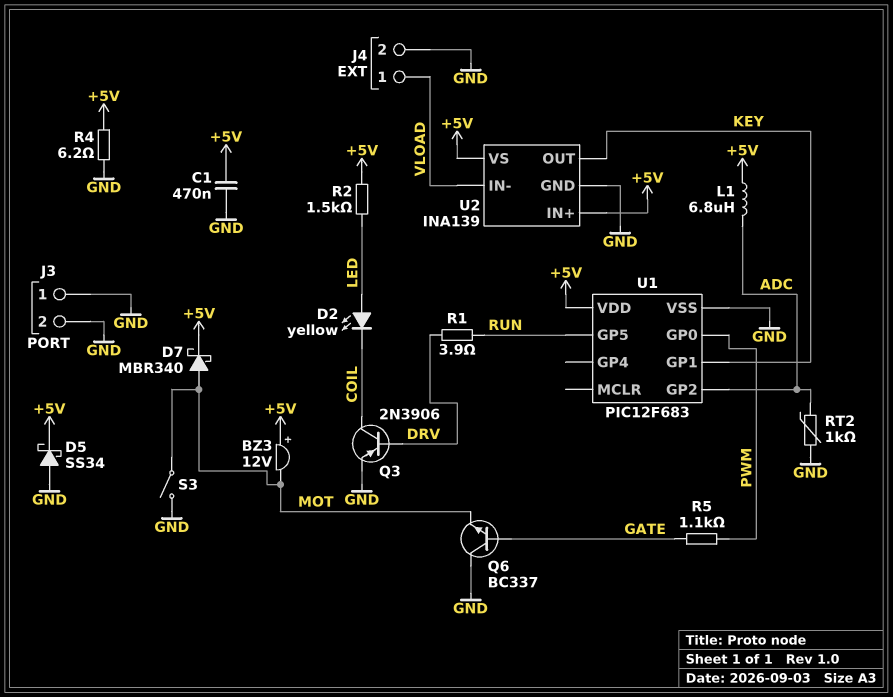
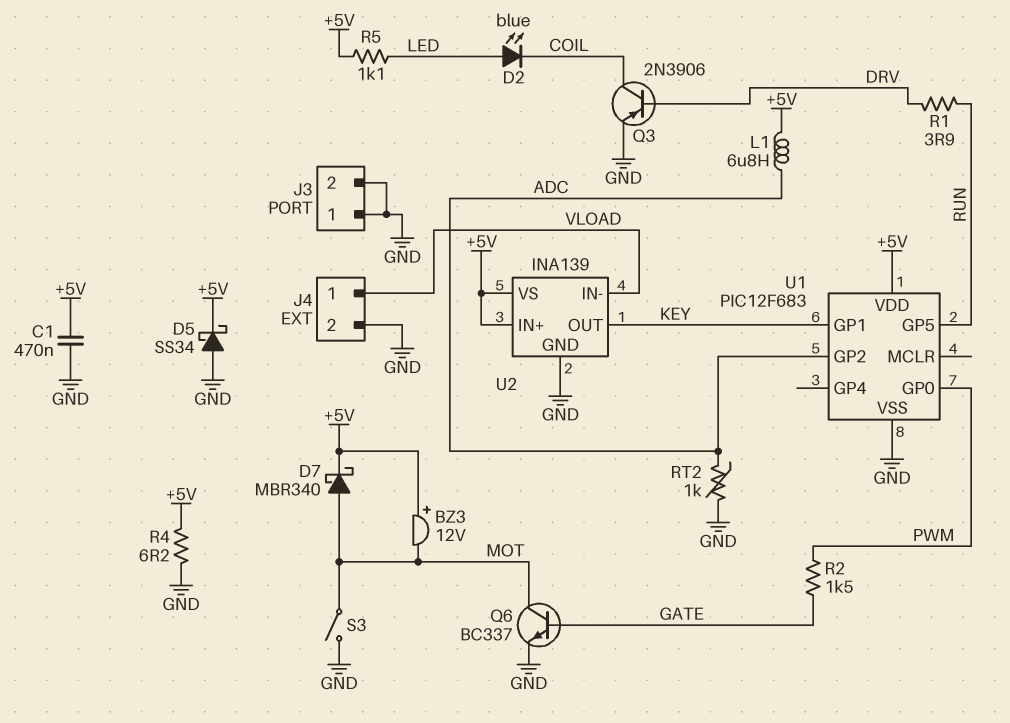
D2: LED yellow (A LED, K COIL) -> LED blue (A LED, K COIL)
Q6: NPN BC337 (B GATE, C GND, E MOT) -> NPN BC337 (B GATE, C MOT, E GND)
R2: 1.5k (+5V, LED) -> 1.5k (GATE, PWM)
R5: 1.1k (GATE, PWM) -> 1.1k (+5V, LED)

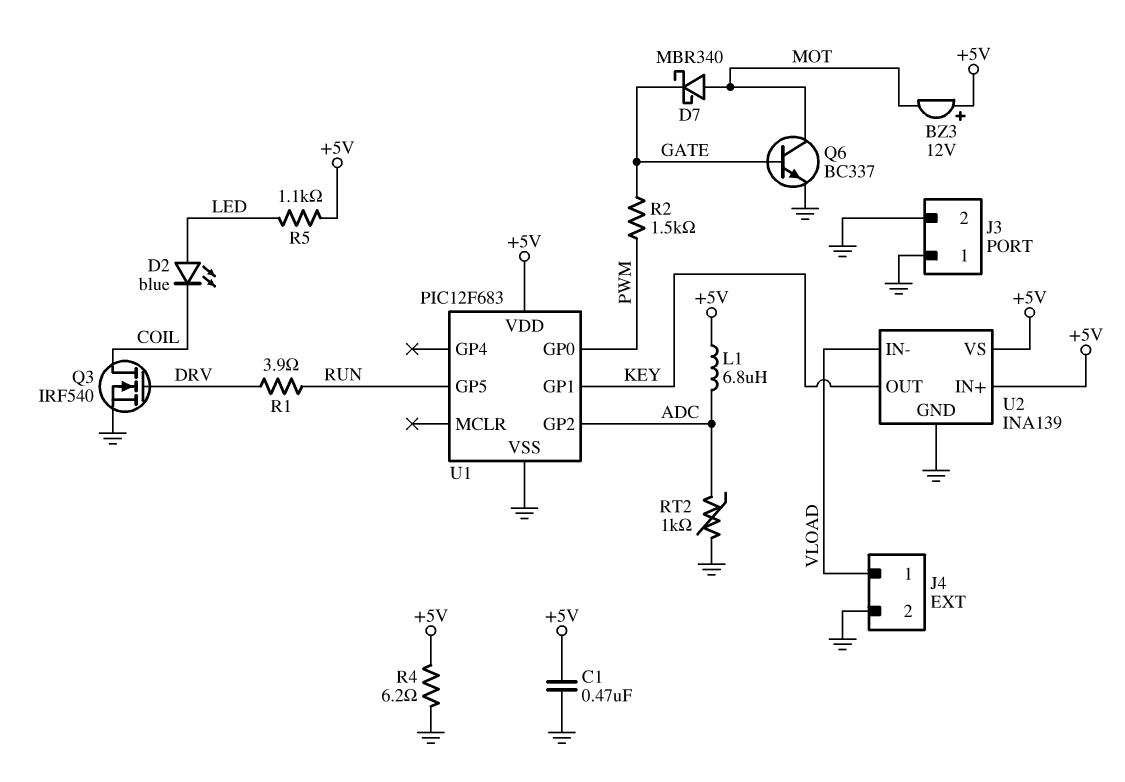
D5: schottky SS34 (A GND, K +5V) -> none
D7: schottky MBR340 (A MOT, K +5V) -> schottky MBR340 (A MOT, K GATE)
Q3: PNP 2N3906 (B DRV, C COIL, E GND) -> NMOS IRF540 (G DRV, D COIL, S GND)
S3: switch (GND, MOT) -> none

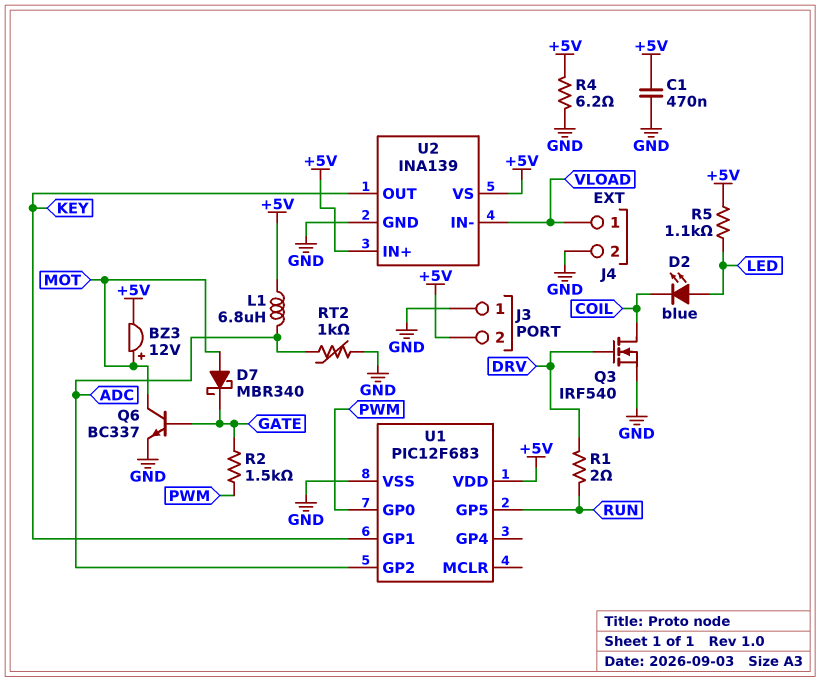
BZ3: buzzer 12V (plus +5V, minus MOT) -> buzzer 12V (plus MOT, minus +5V)
J3 pin 2: GND -> +5V
R1: 3.9 (DRV, RUN) -> 2 (DRV, RUN)

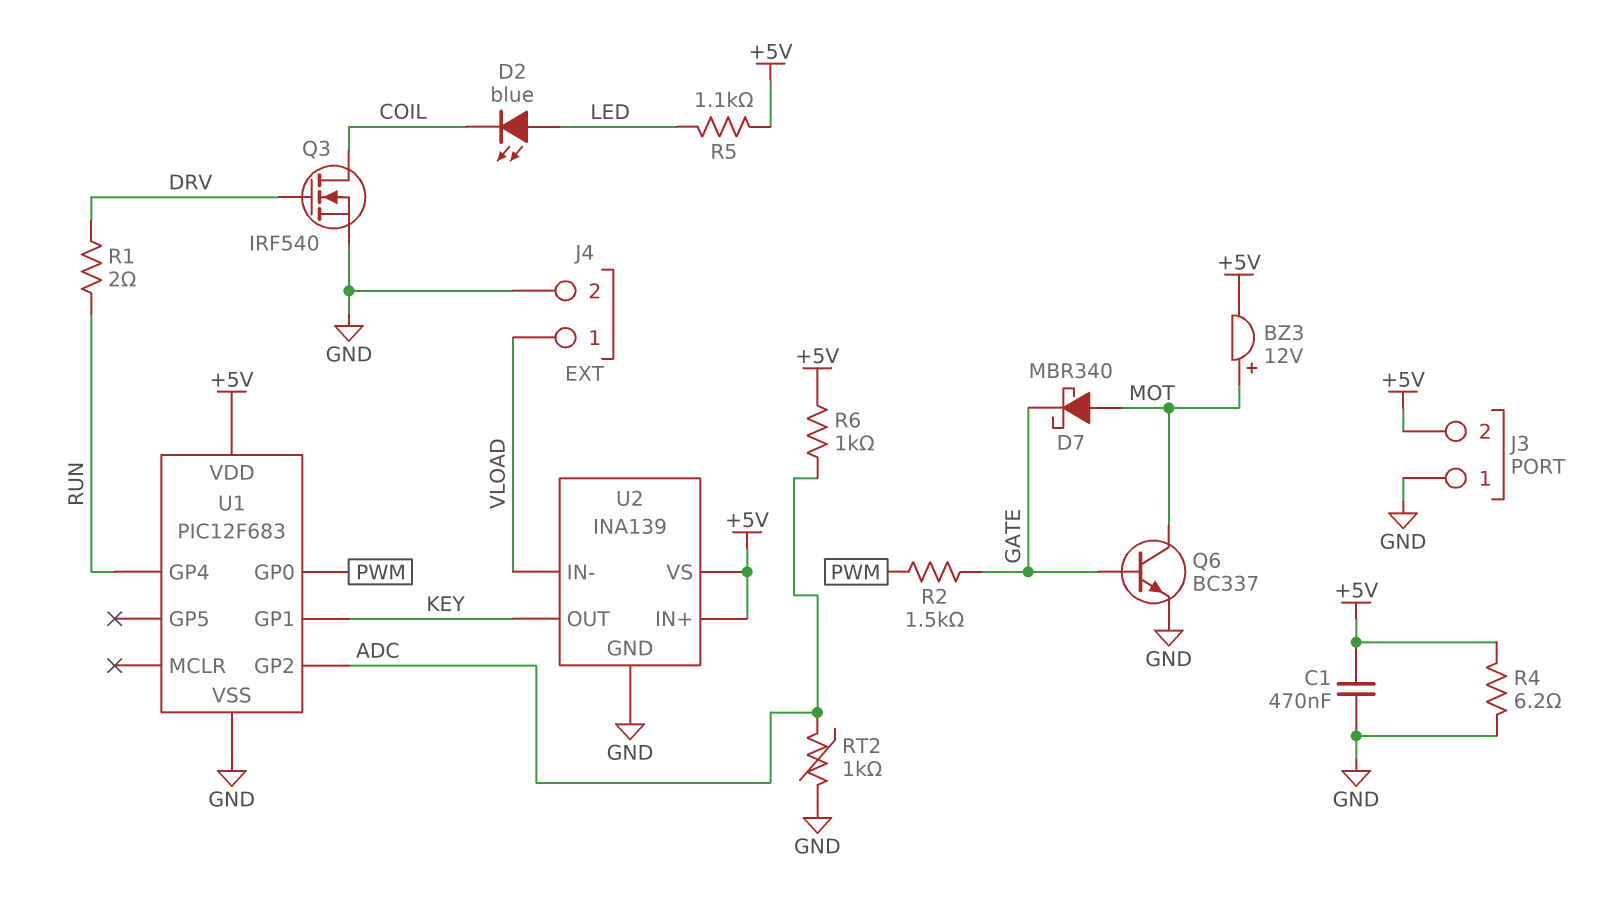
L1: 6.8uH (+5V, ADC) -> none
R6: none -> 1k (+5V, ADC)
U1 pin GP4: none -> RUN
U1 pin GP5: RUN -> none

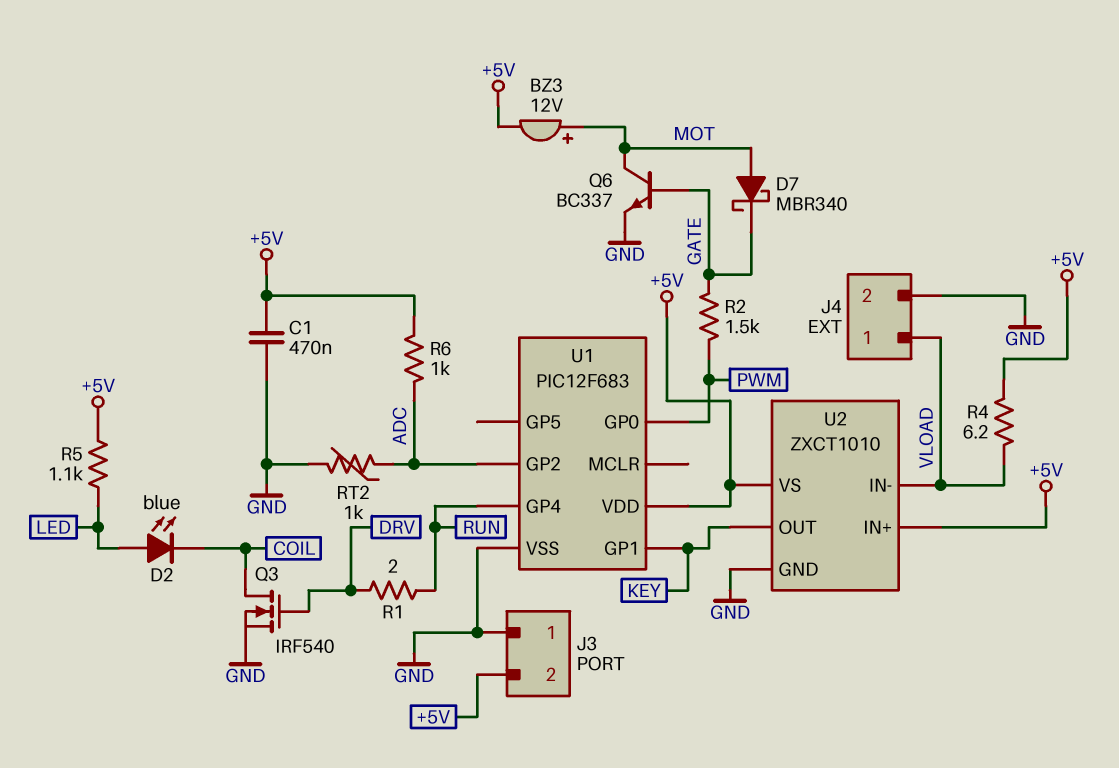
R4: 6.2 (+5V, GND) -> 6.2 (+5V, VLOAD)
U2: INA139 -> ZXCT1010

